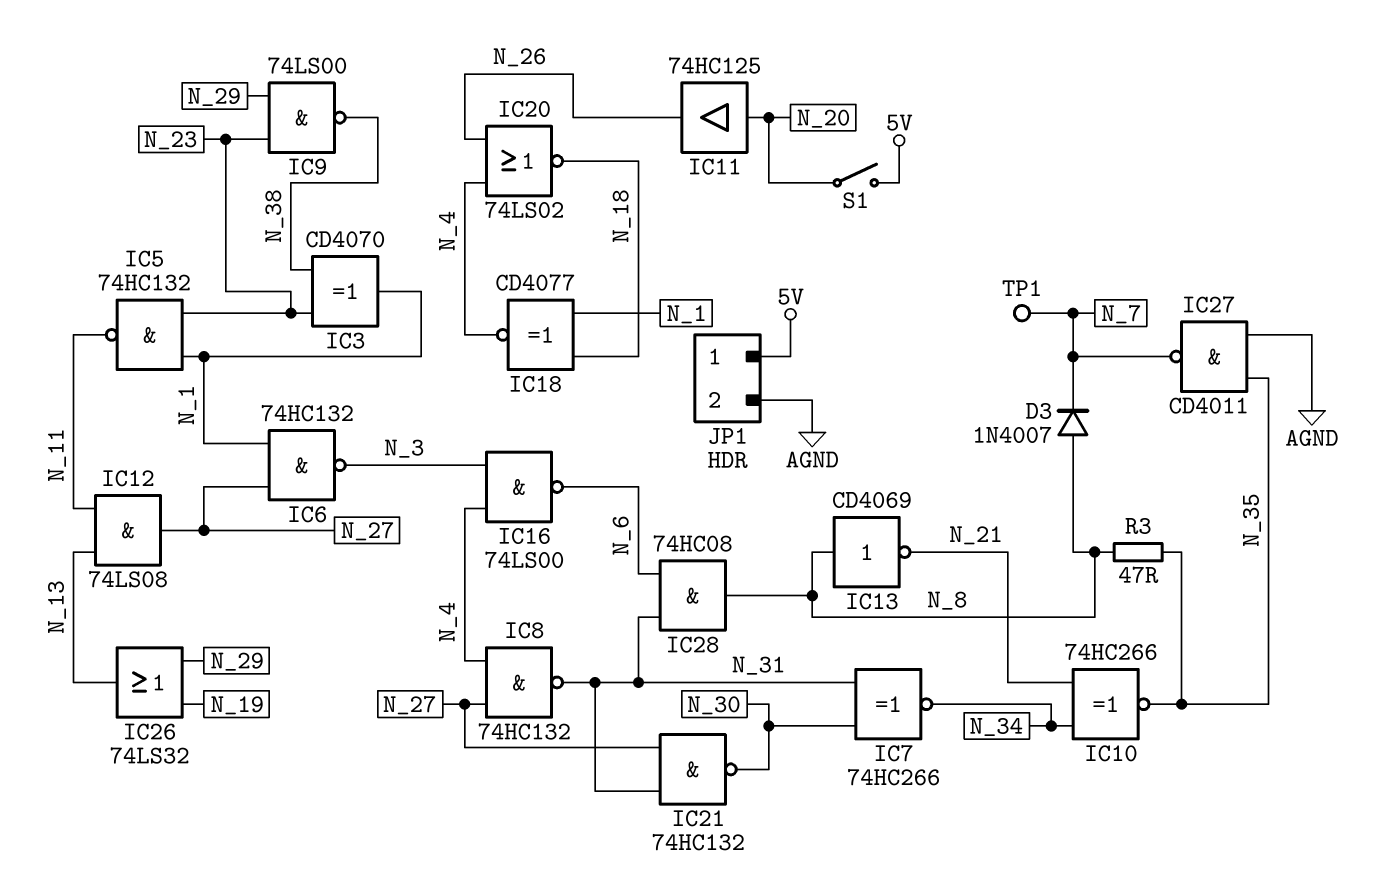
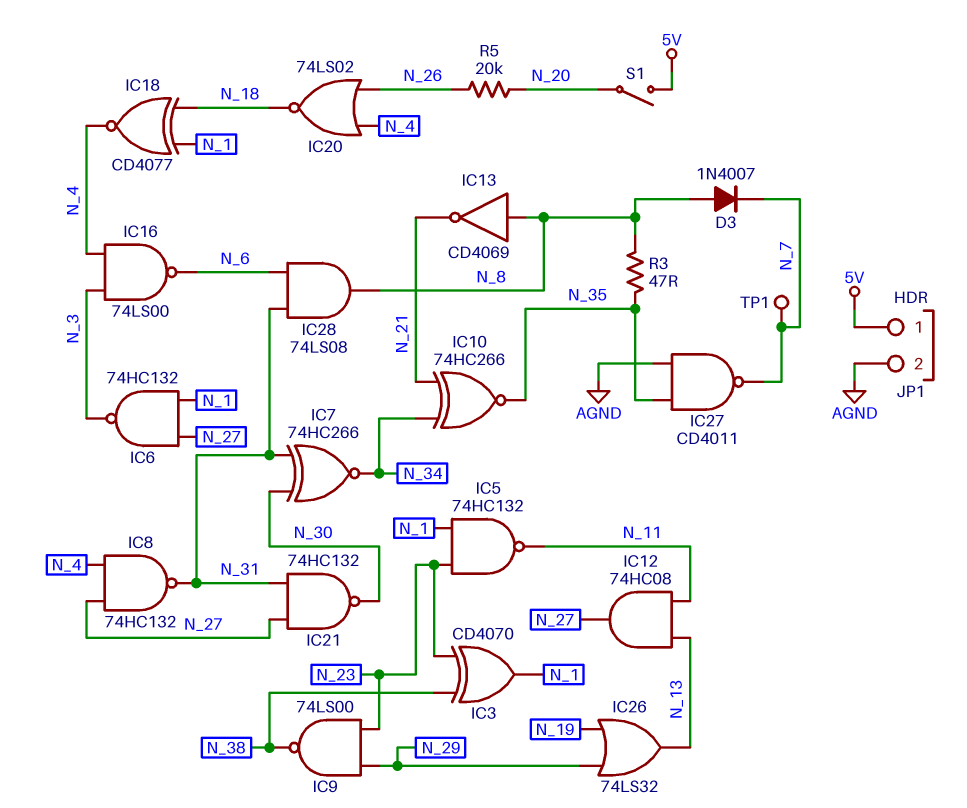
IC11: buffer 74HC125 (in N_20, out N_26) -> none
IC12: AND 74LS08 (in N_11, in N_13, out N_27) -> AND 74HC08 (in N_11, in N_13, out N_27)
IC28: AND 74HC08 (in N_6, in N_31, out N_8) -> AND 74LS08 (in N_6, in N_31, out N_8)
R5: none -> 20k (N_20, N_26)

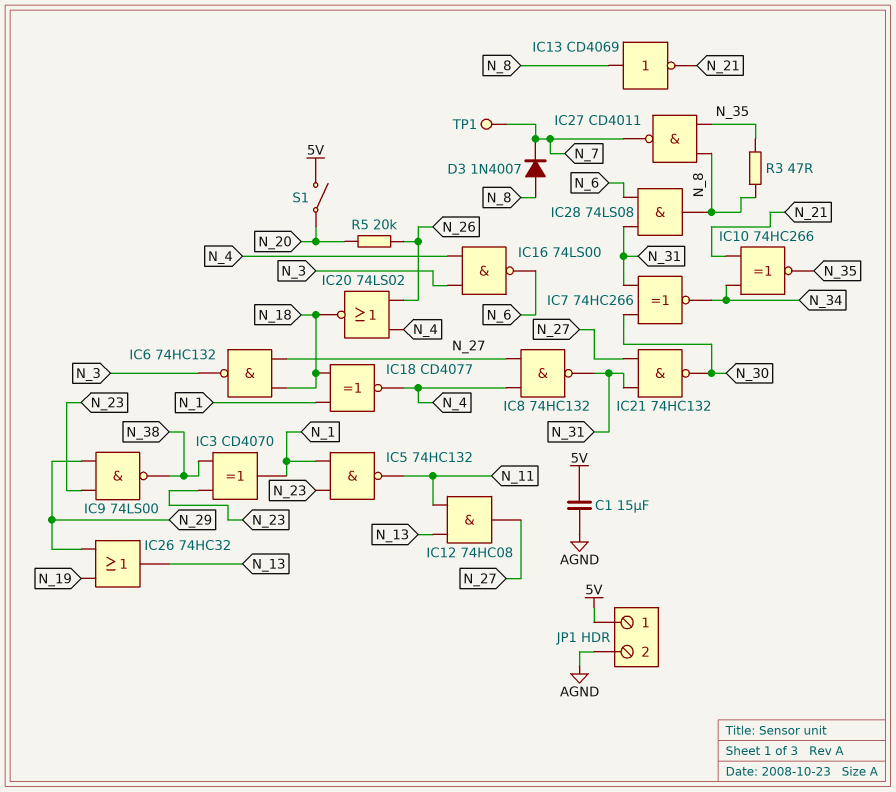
C1: none -> 15uF (5V, AGND)
IC6: NAND 74HC132 (in N_1, in N_27, out N_3) -> NAND 74HC132 (in N_18, in N_27, out N_3)
IC26: OR 74LS32 (in N_19, in N_29, out N_13) -> OR 74HC32 (in N_19, in N_29, out N_13)
IC27: NAND CD4011 (in AGND, in N_35, out N_7) -> NAND CD4011 (in N_8, in N_35, out N_7)

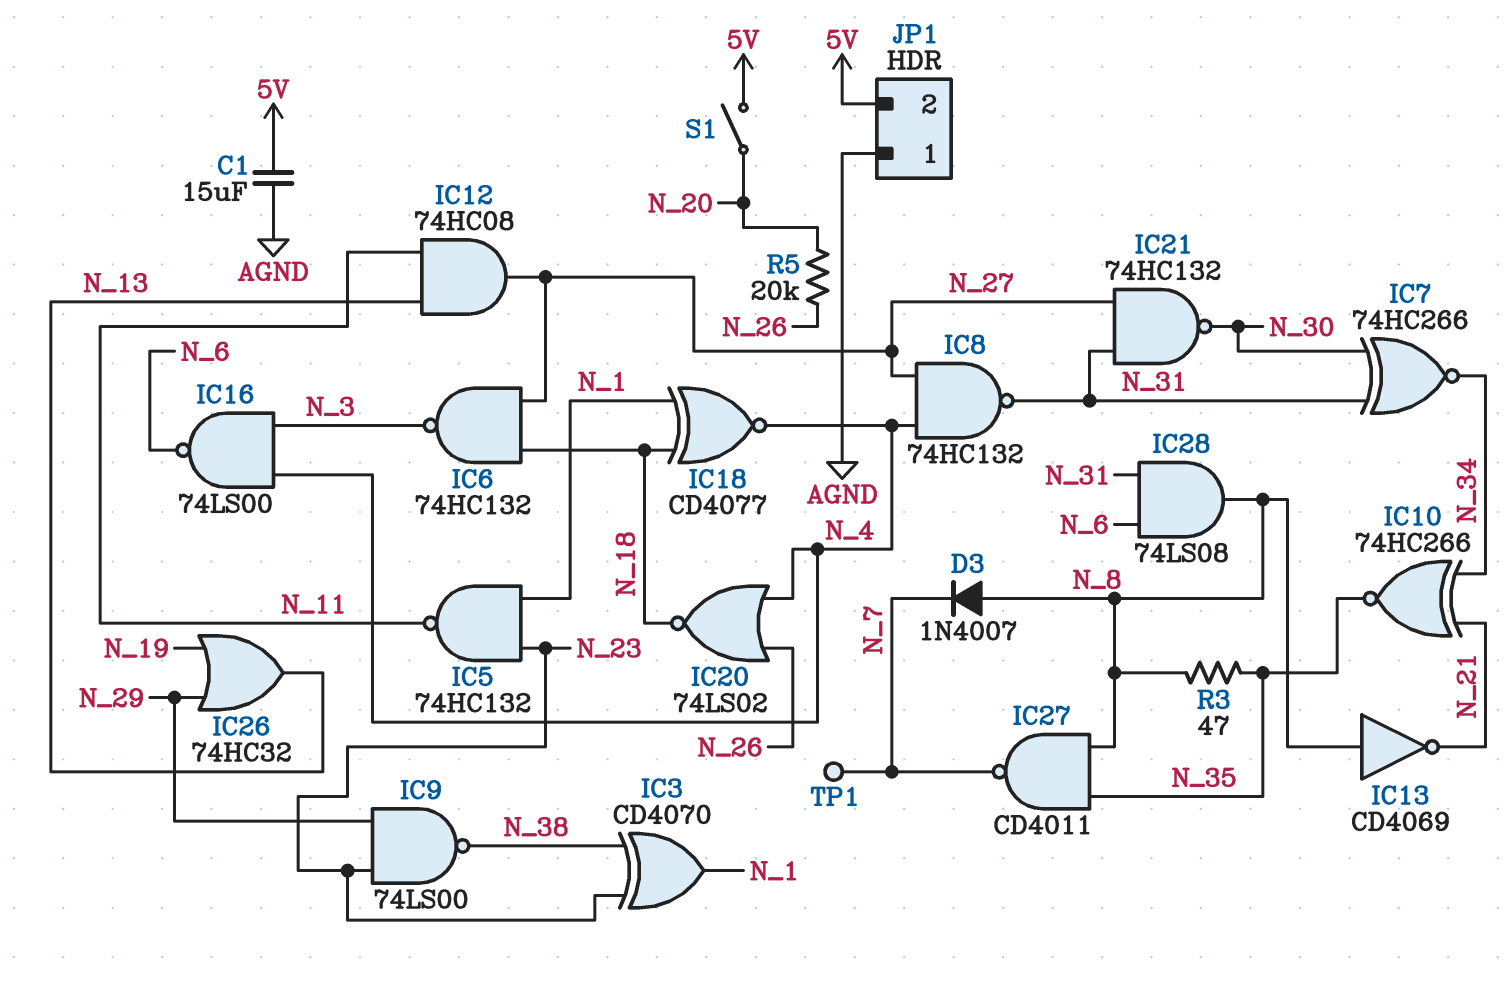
JP1 pin 1: 5V -> AGND
JP1 pin 2: AGND -> 5V

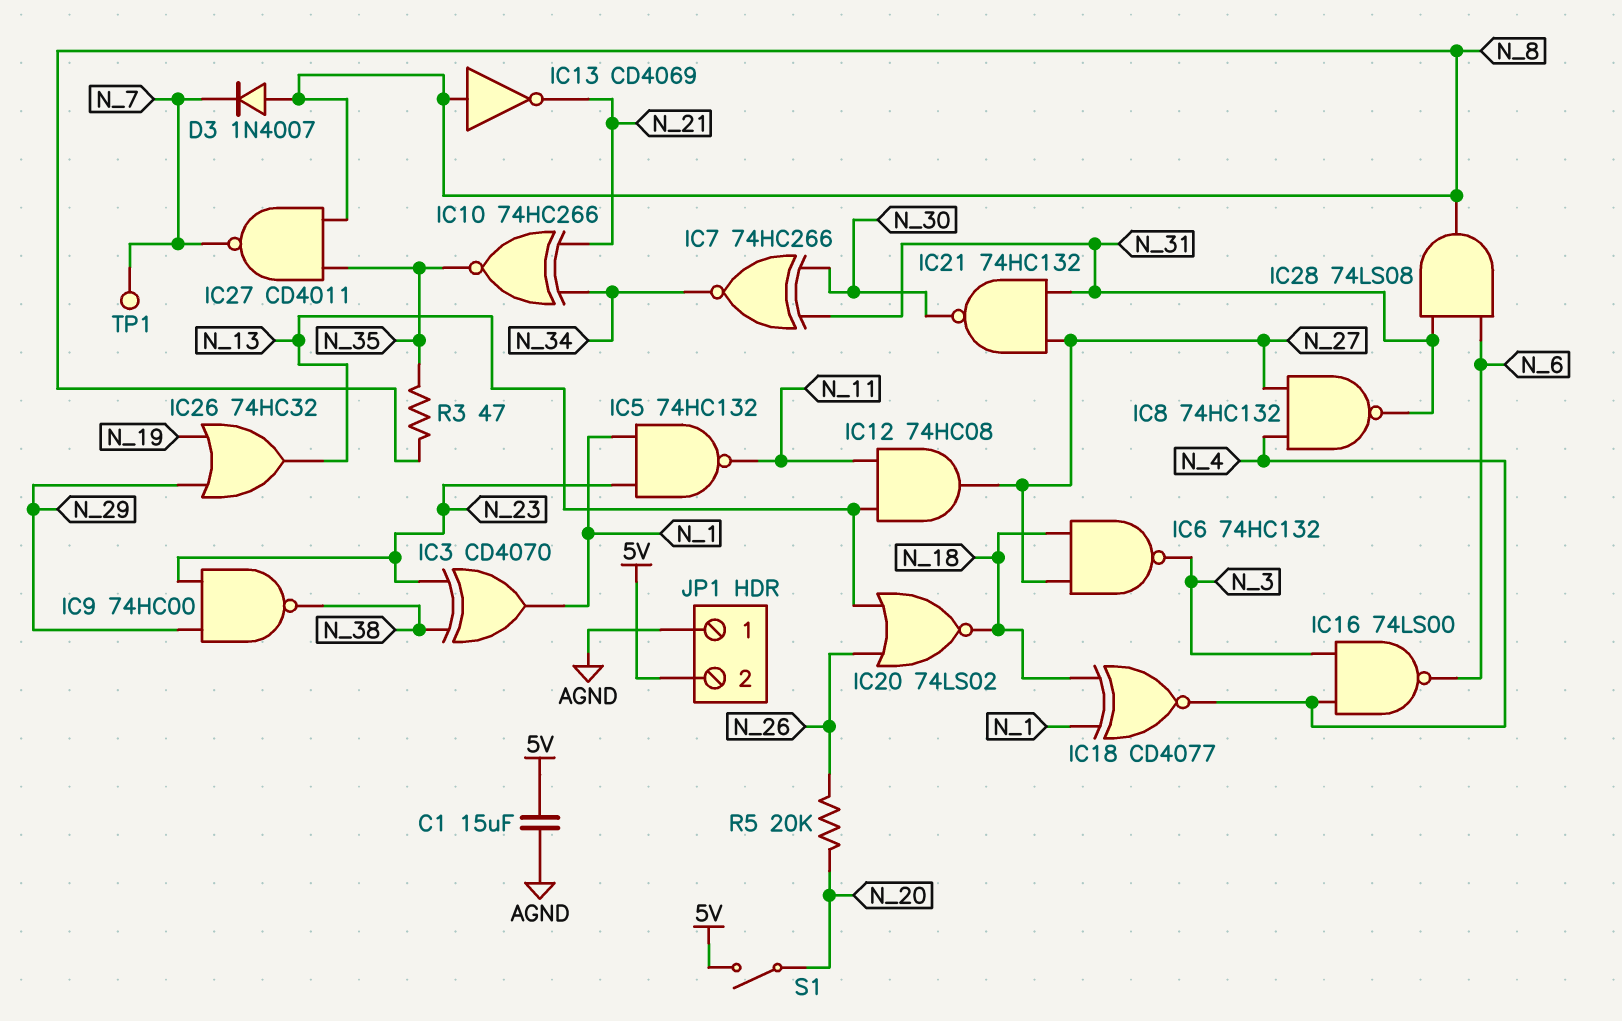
IC9: NAND 74LS00 (in N_23, in N_29, out N_38) -> NAND 74HC00 (in N_23, in N_29, out N_38)
IC20: NOR 74LS02 (in N_4, in N_26, out N_18) -> NOR 74LS02 (in N_13, in N_26, out N_18)

